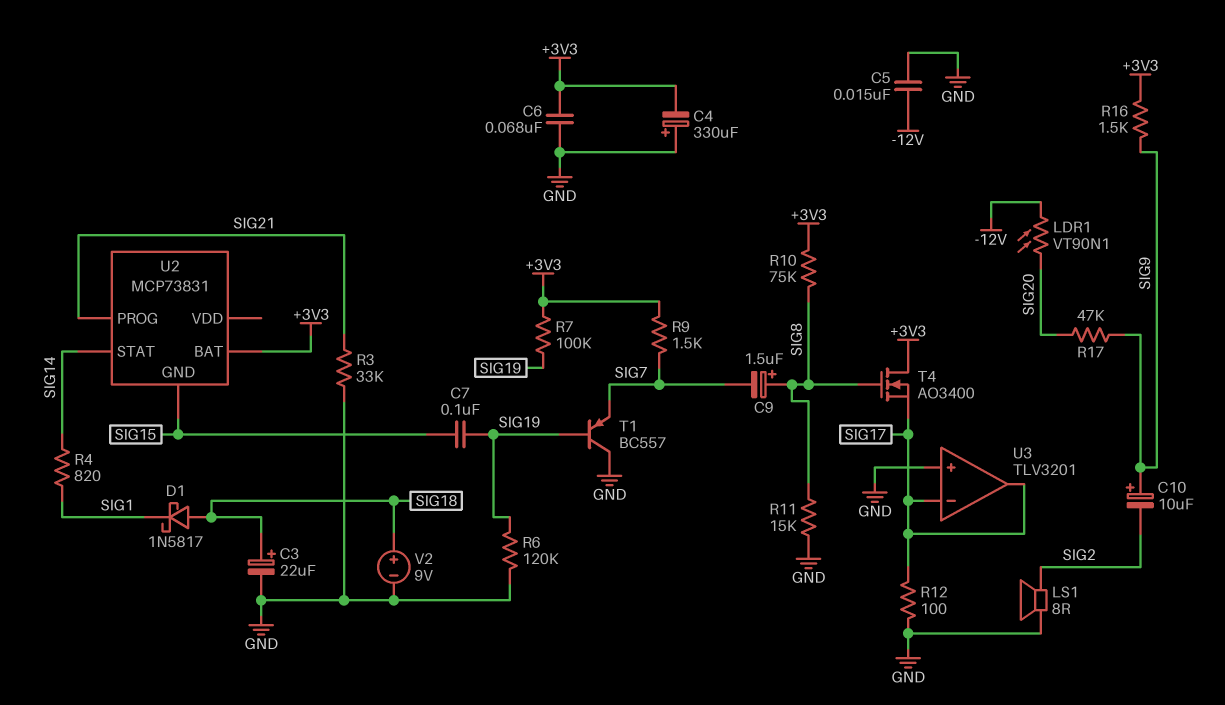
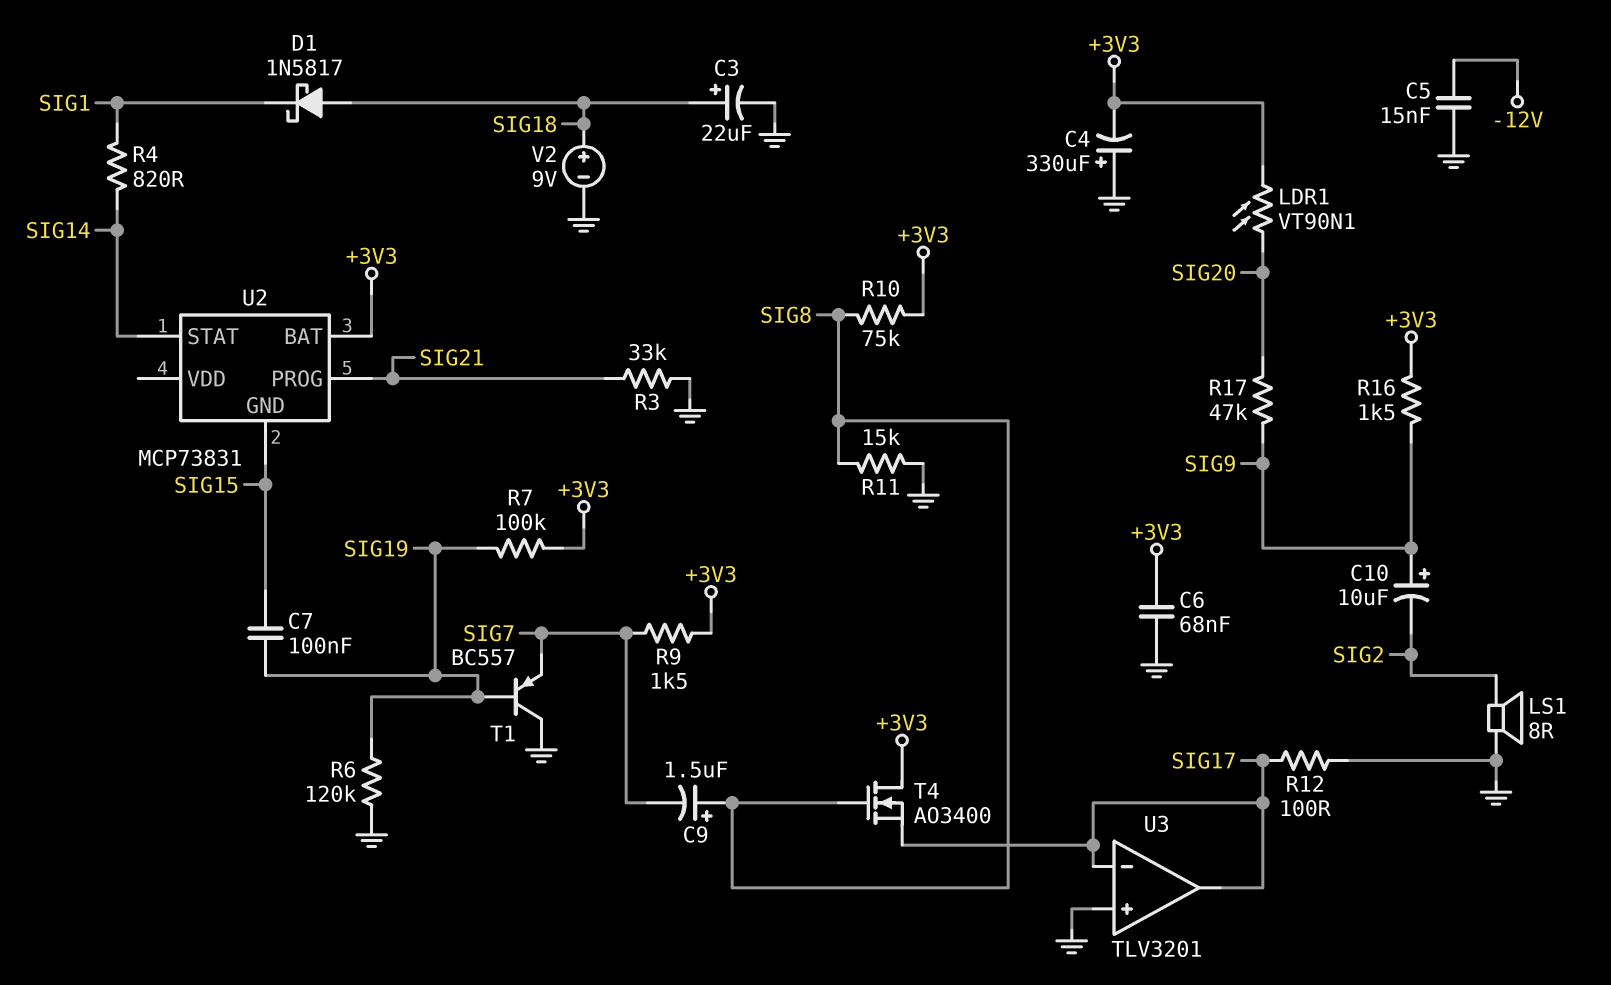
LDR1: VT90N1 (-12V, SIG20) -> VT90N1 (+3V3, SIG20)

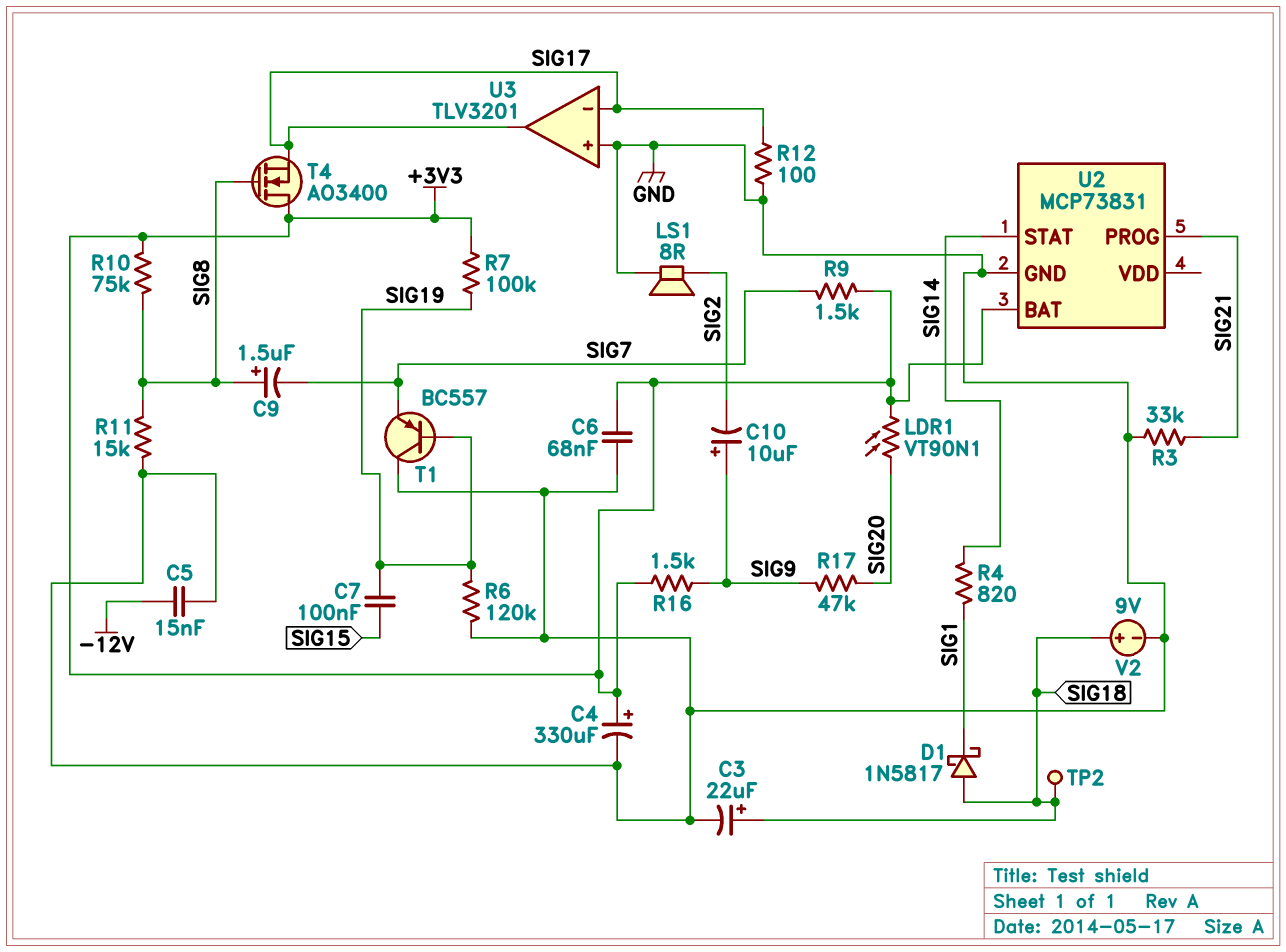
C4: 330uF (plus GND, minus +3V3) -> 330uF (plus +3V3, minus GND)
TP2: none -> test point (SIG18)
U2 pin GND: SIG15 -> GND

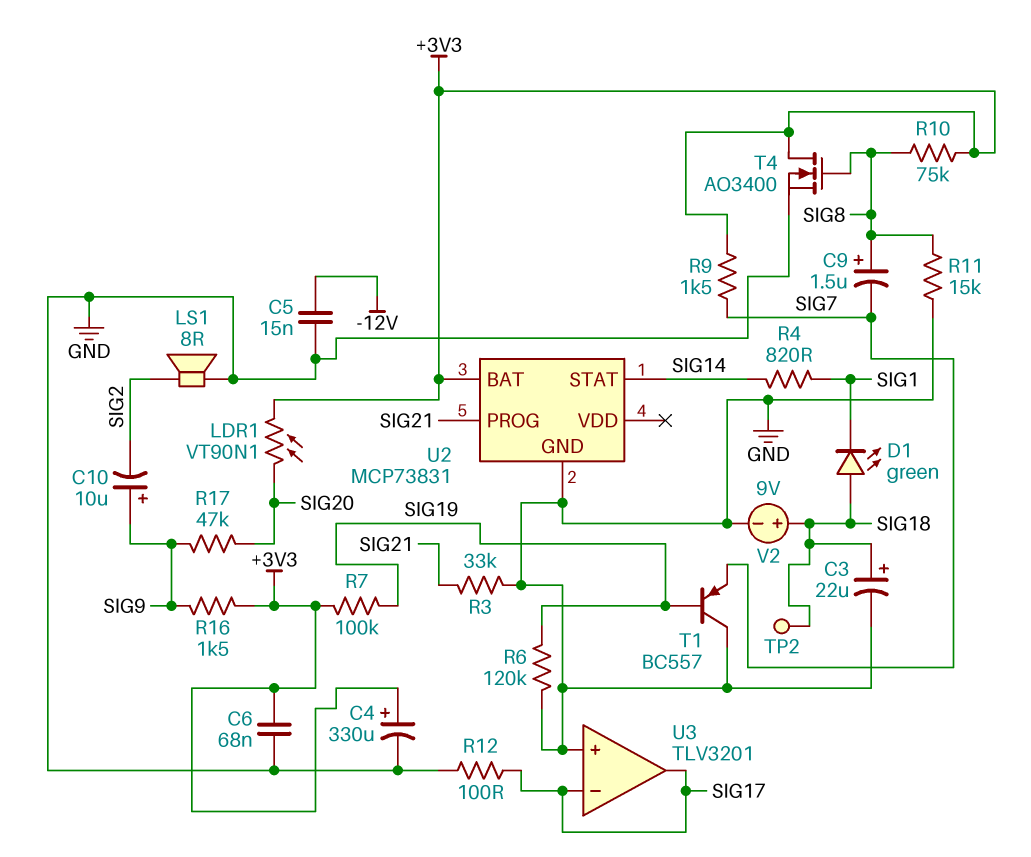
C7: 100nF (SIG15, SIG19) -> none
D1: schottky 1N5817 (A SIG18, K SIG1) -> LED green (A SIG18, K SIG1)
T4: NMOS AO3400 (G SIG8, D +3V3, S SIG17) -> NMOS AO3400 (G SIG8, D +3V3, S GND)

